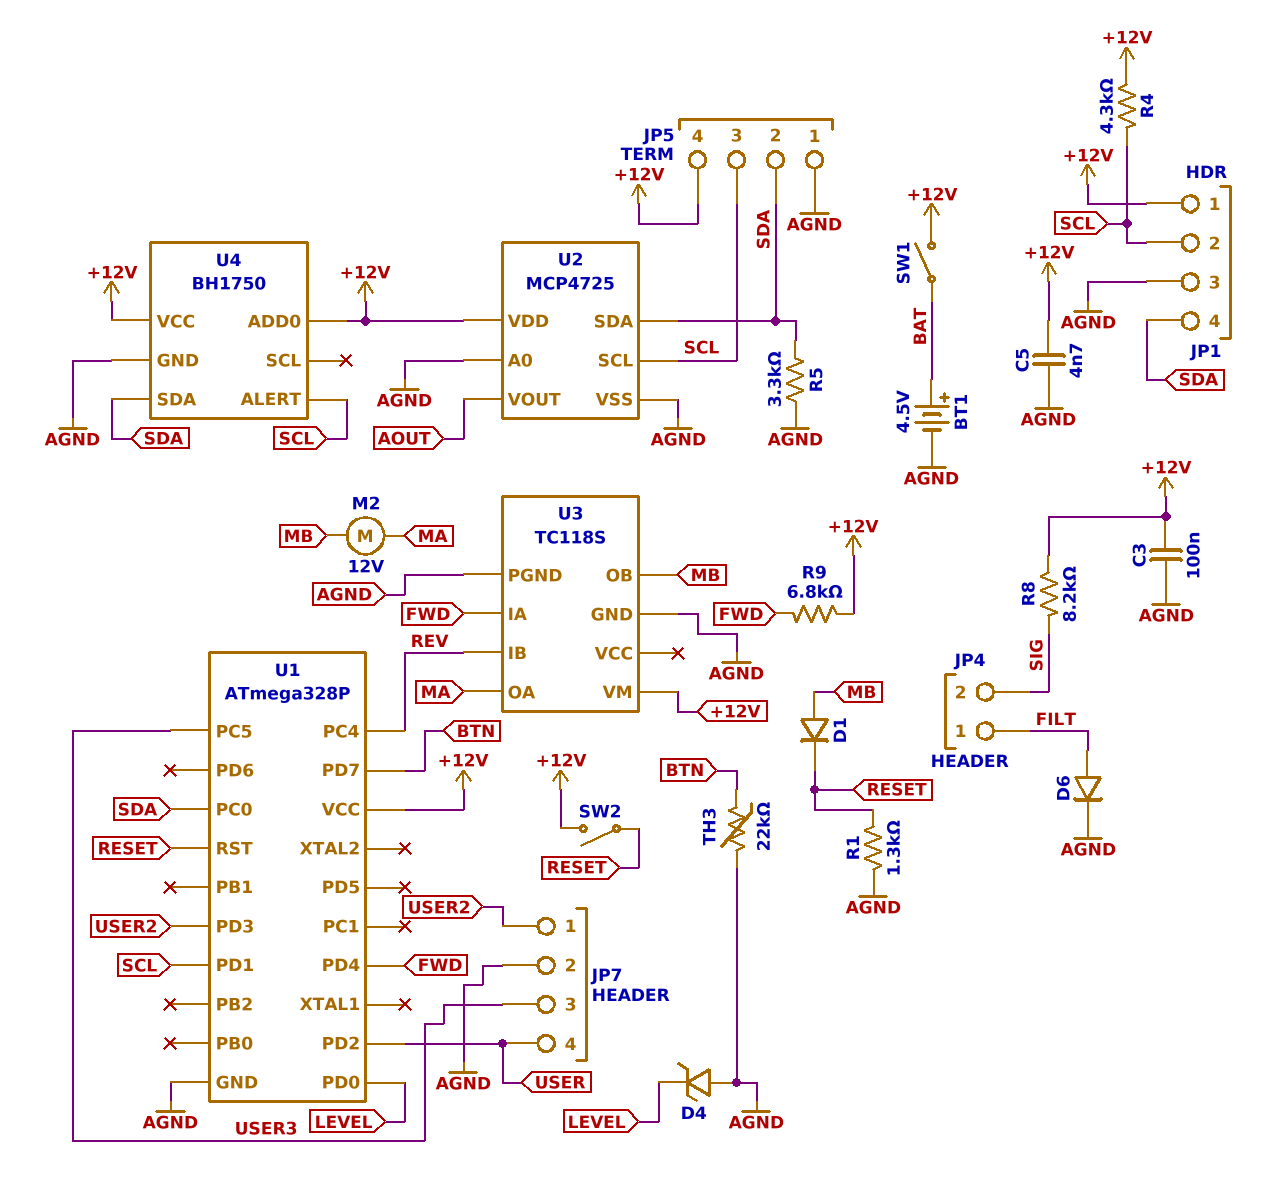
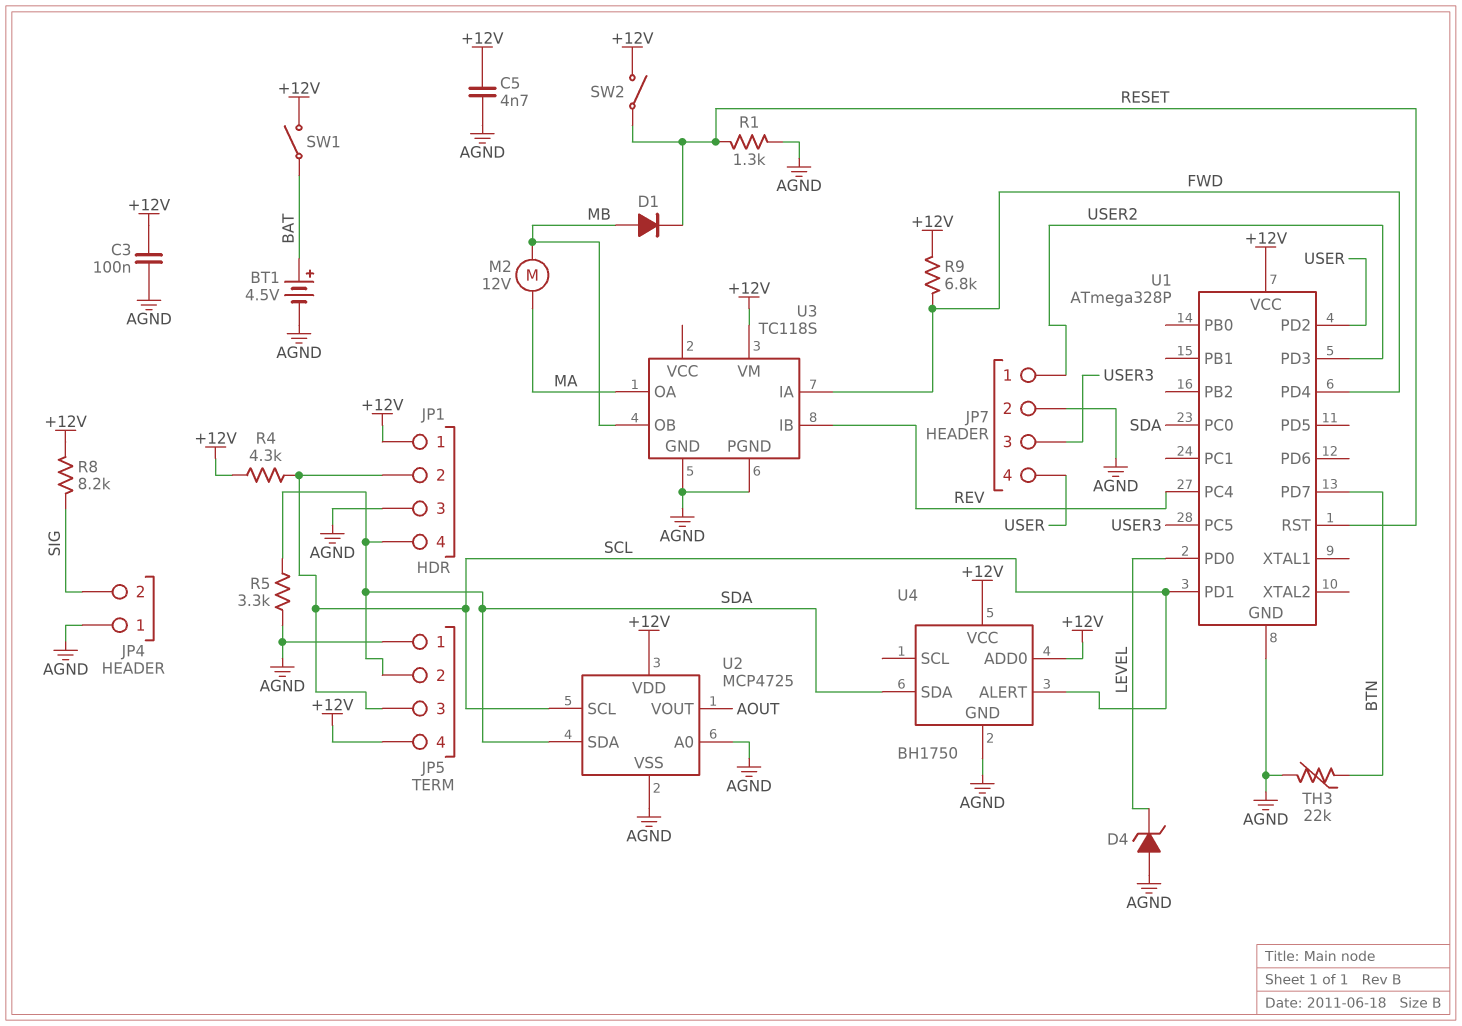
D6: diode (A FILT, K AGND) -> none
JP4 pin 1: FILT -> AGND

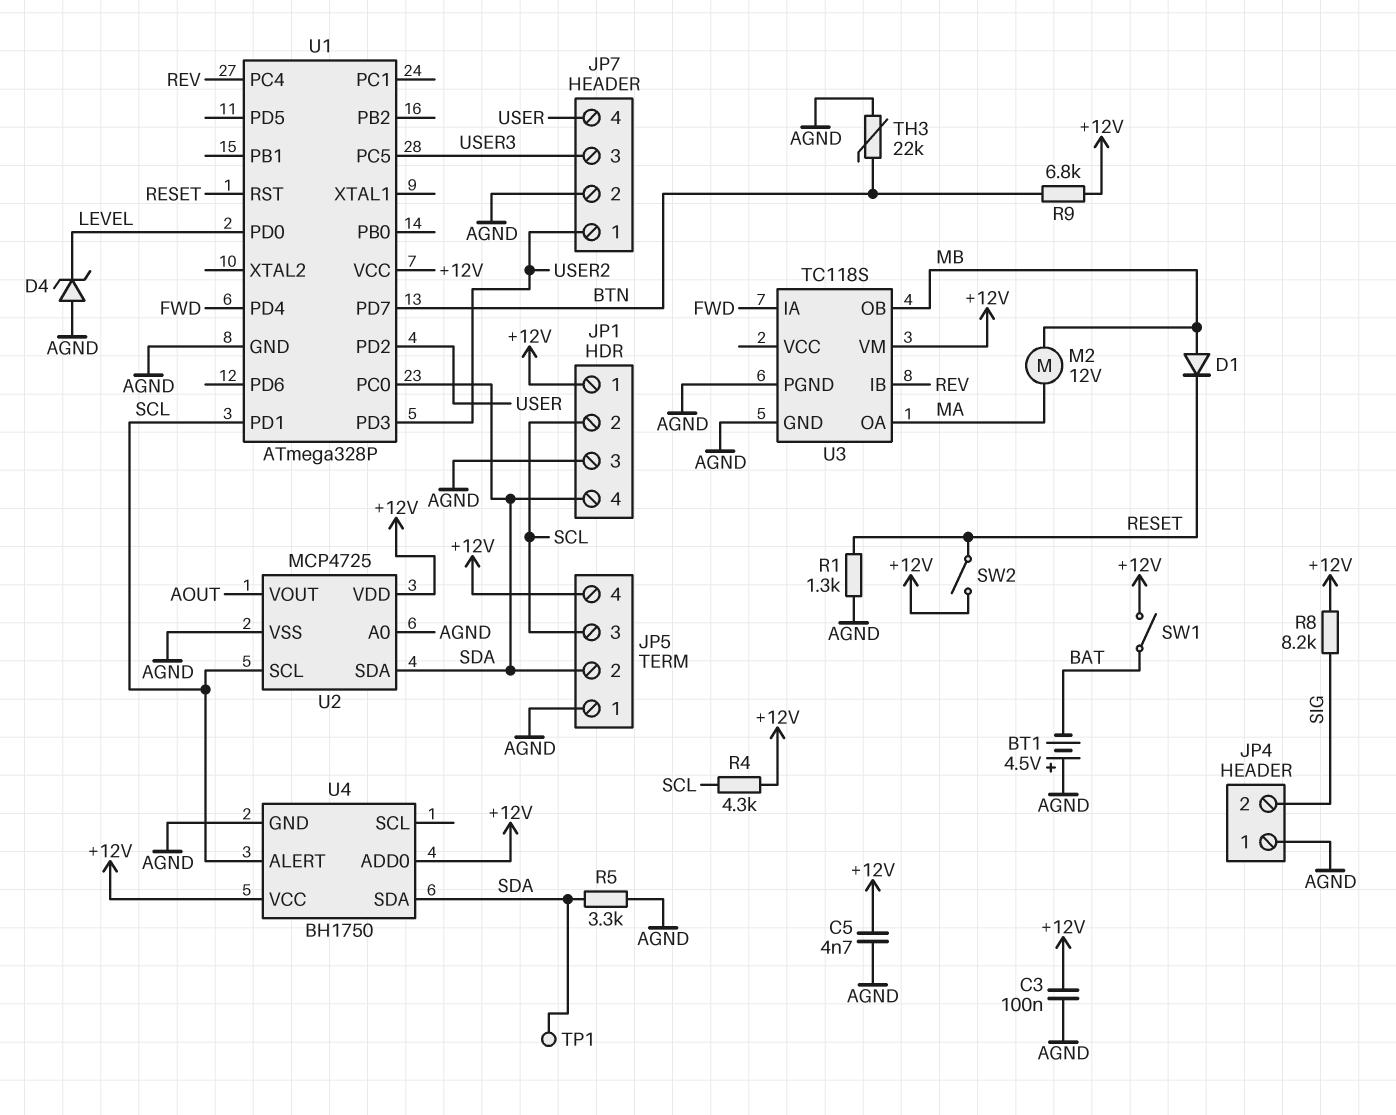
BT1: 4.5V (plus BAT, minus AGND) -> 4.5V (plus AGND, minus BAT)
R9: 6.8k (+12V, FWD) -> 6.8k (+12V, BTN)
TP1: none -> test point (SDA)

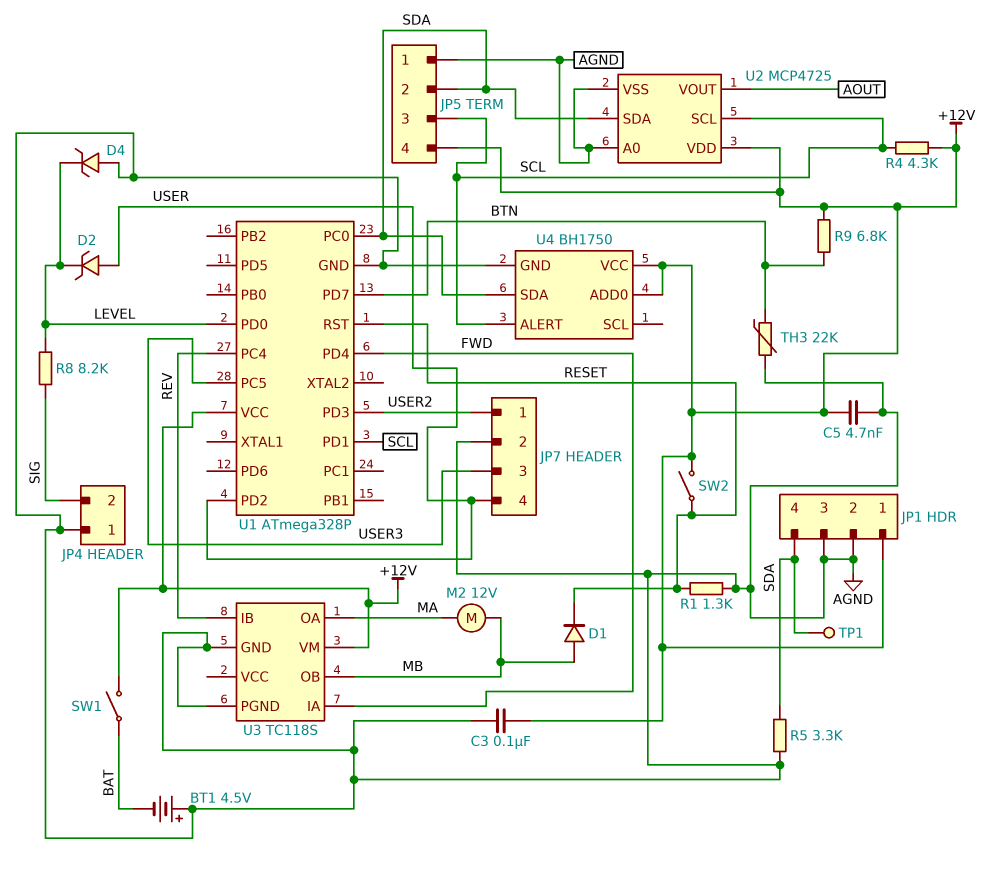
D2: none -> zener (A USER, K LEVEL)
JP1 pin 2: SCL -> AGND
R8: 8.2k (+12V, SIG) -> 8.2k (LEVEL, SIG)

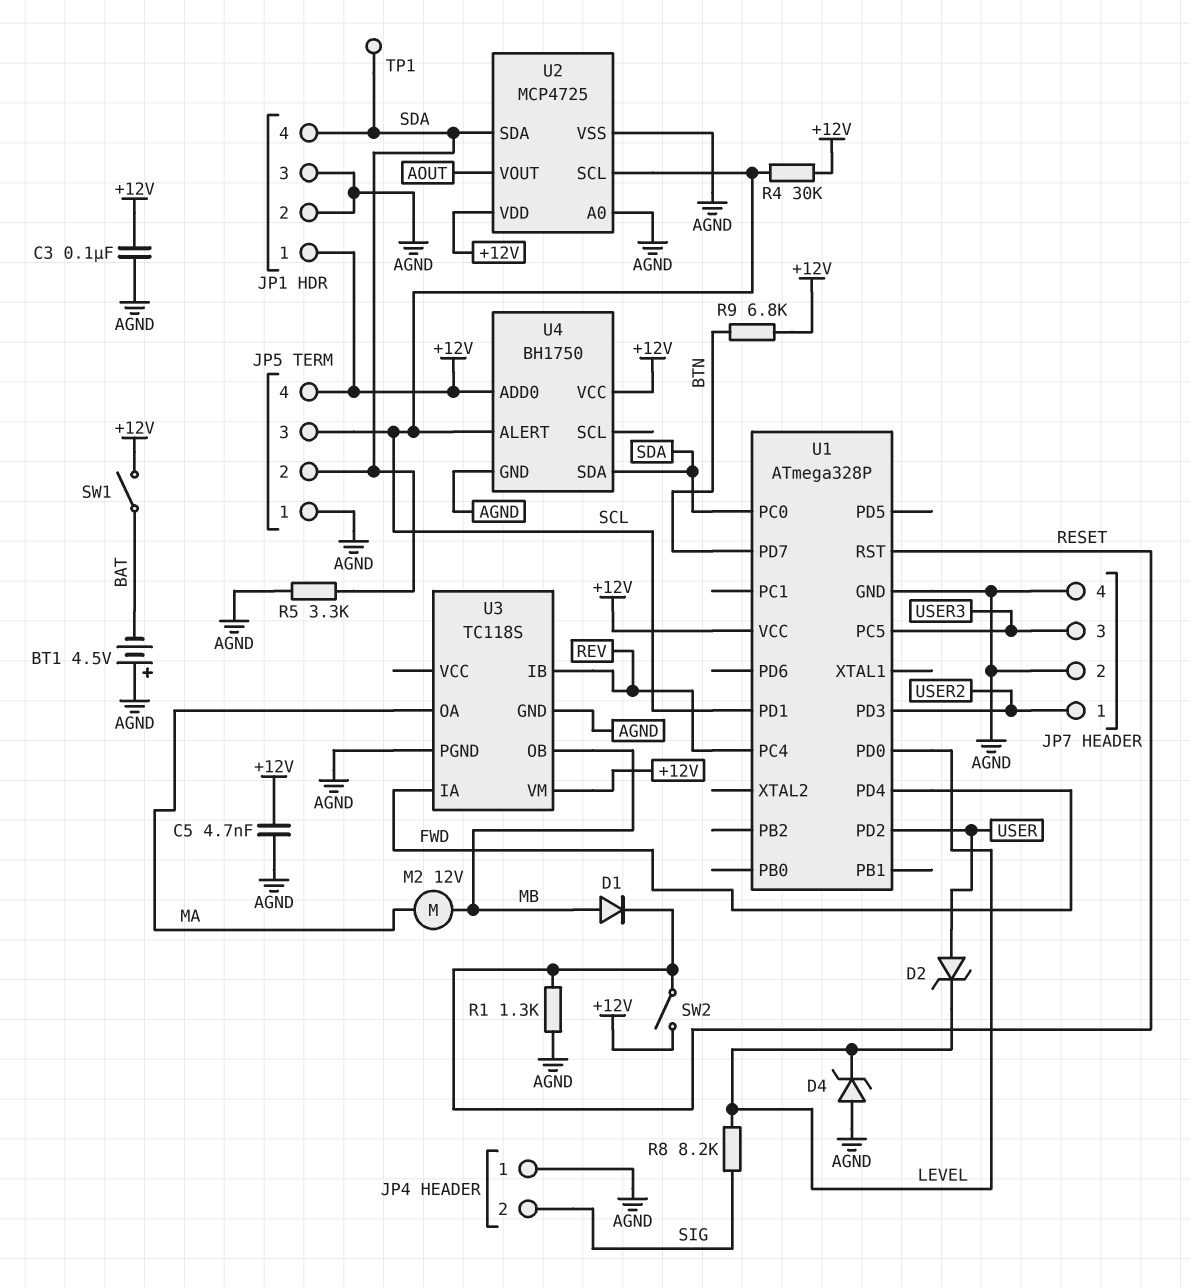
JP7 pin 4: USER -> AGND
R4: 4.3k (+12V, SCL) -> 30k (+12V, SCL)
TH3: 22k (AGND, BTN) -> none

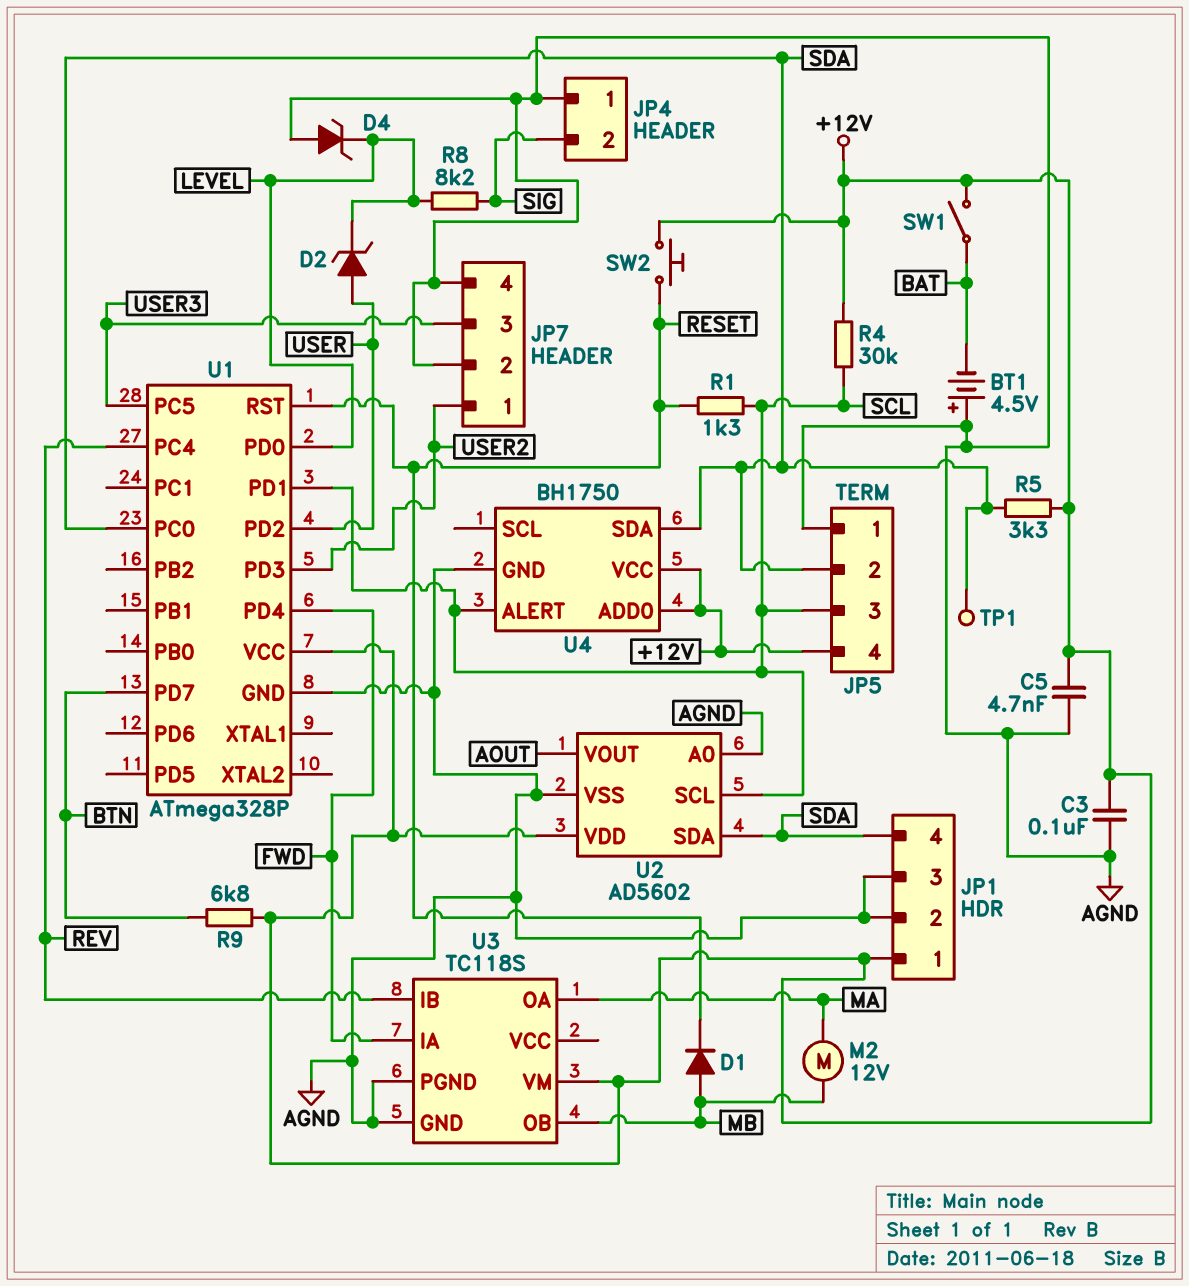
R1: 1.3k (AGND, RESET) -> 1.3k (RESET, SCL)
R5: 3.3k (AGND, SDA) -> 3.3k (+12V, SDA)
SW2: switch (+12V, RESET) -> button (+12V, RESET)
U2: MCP4725 -> AD5602

